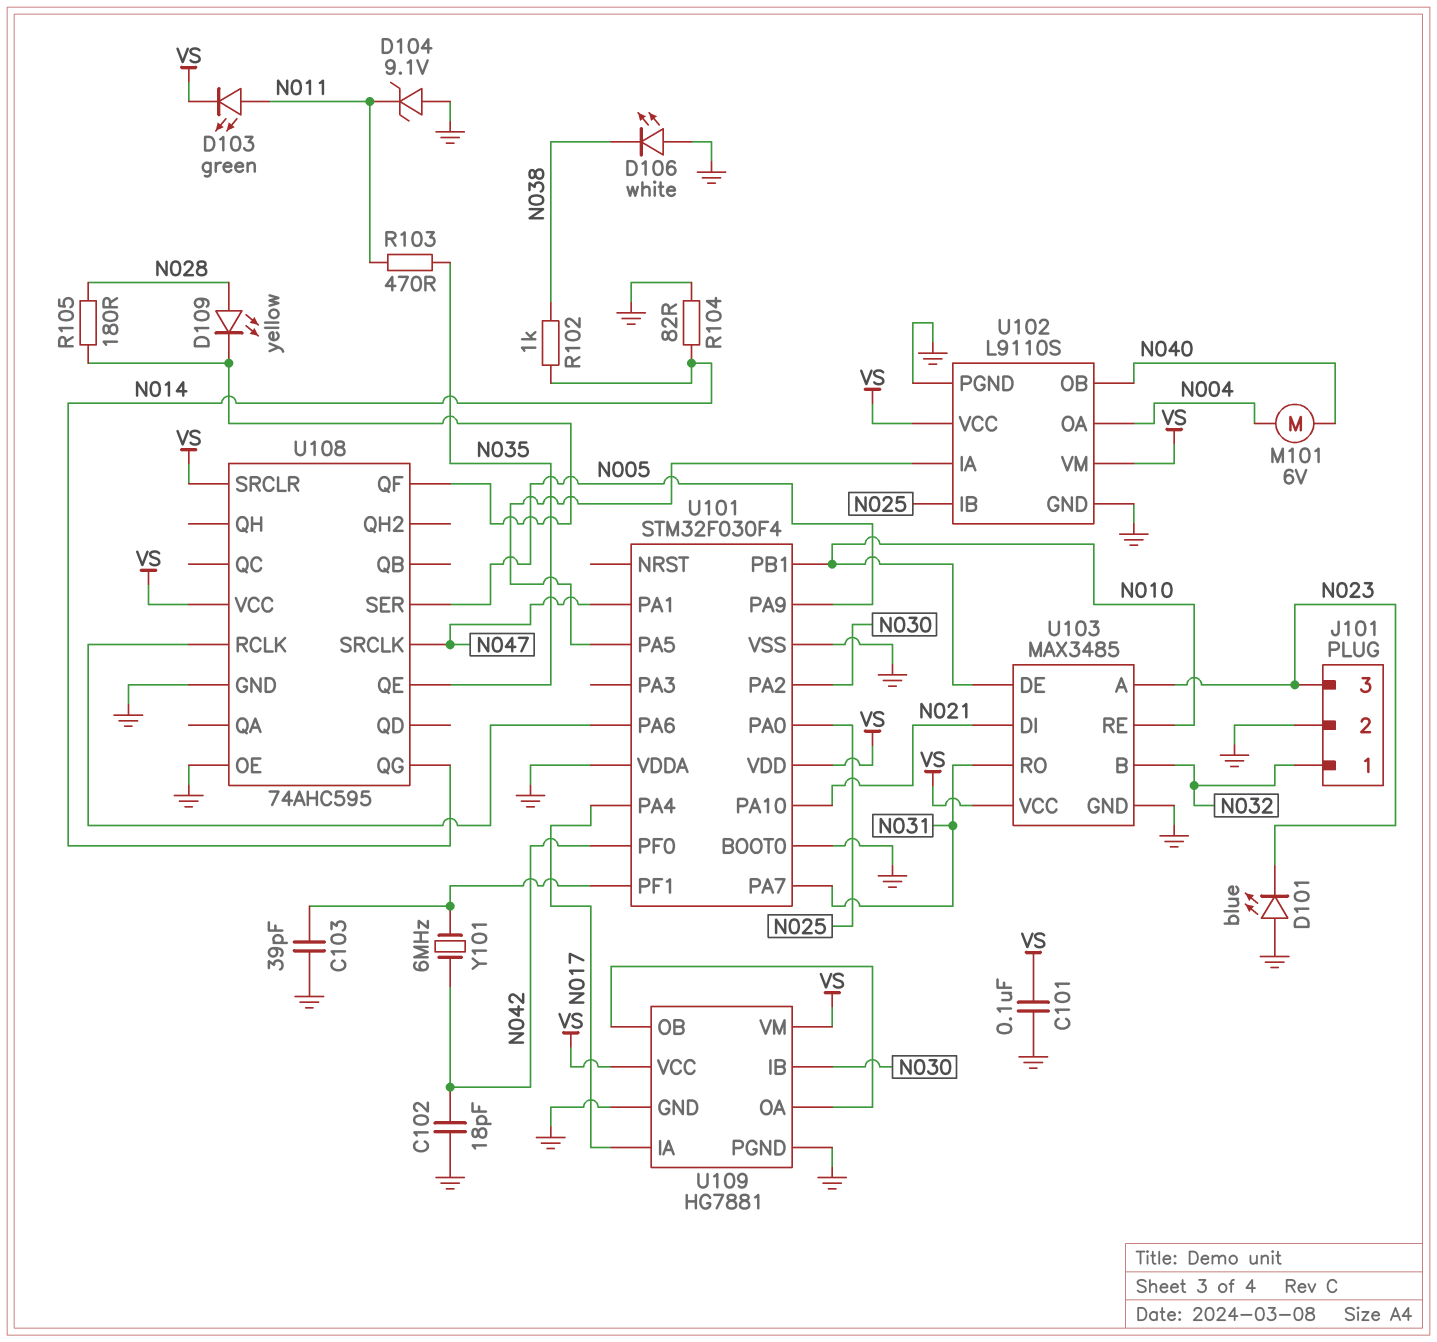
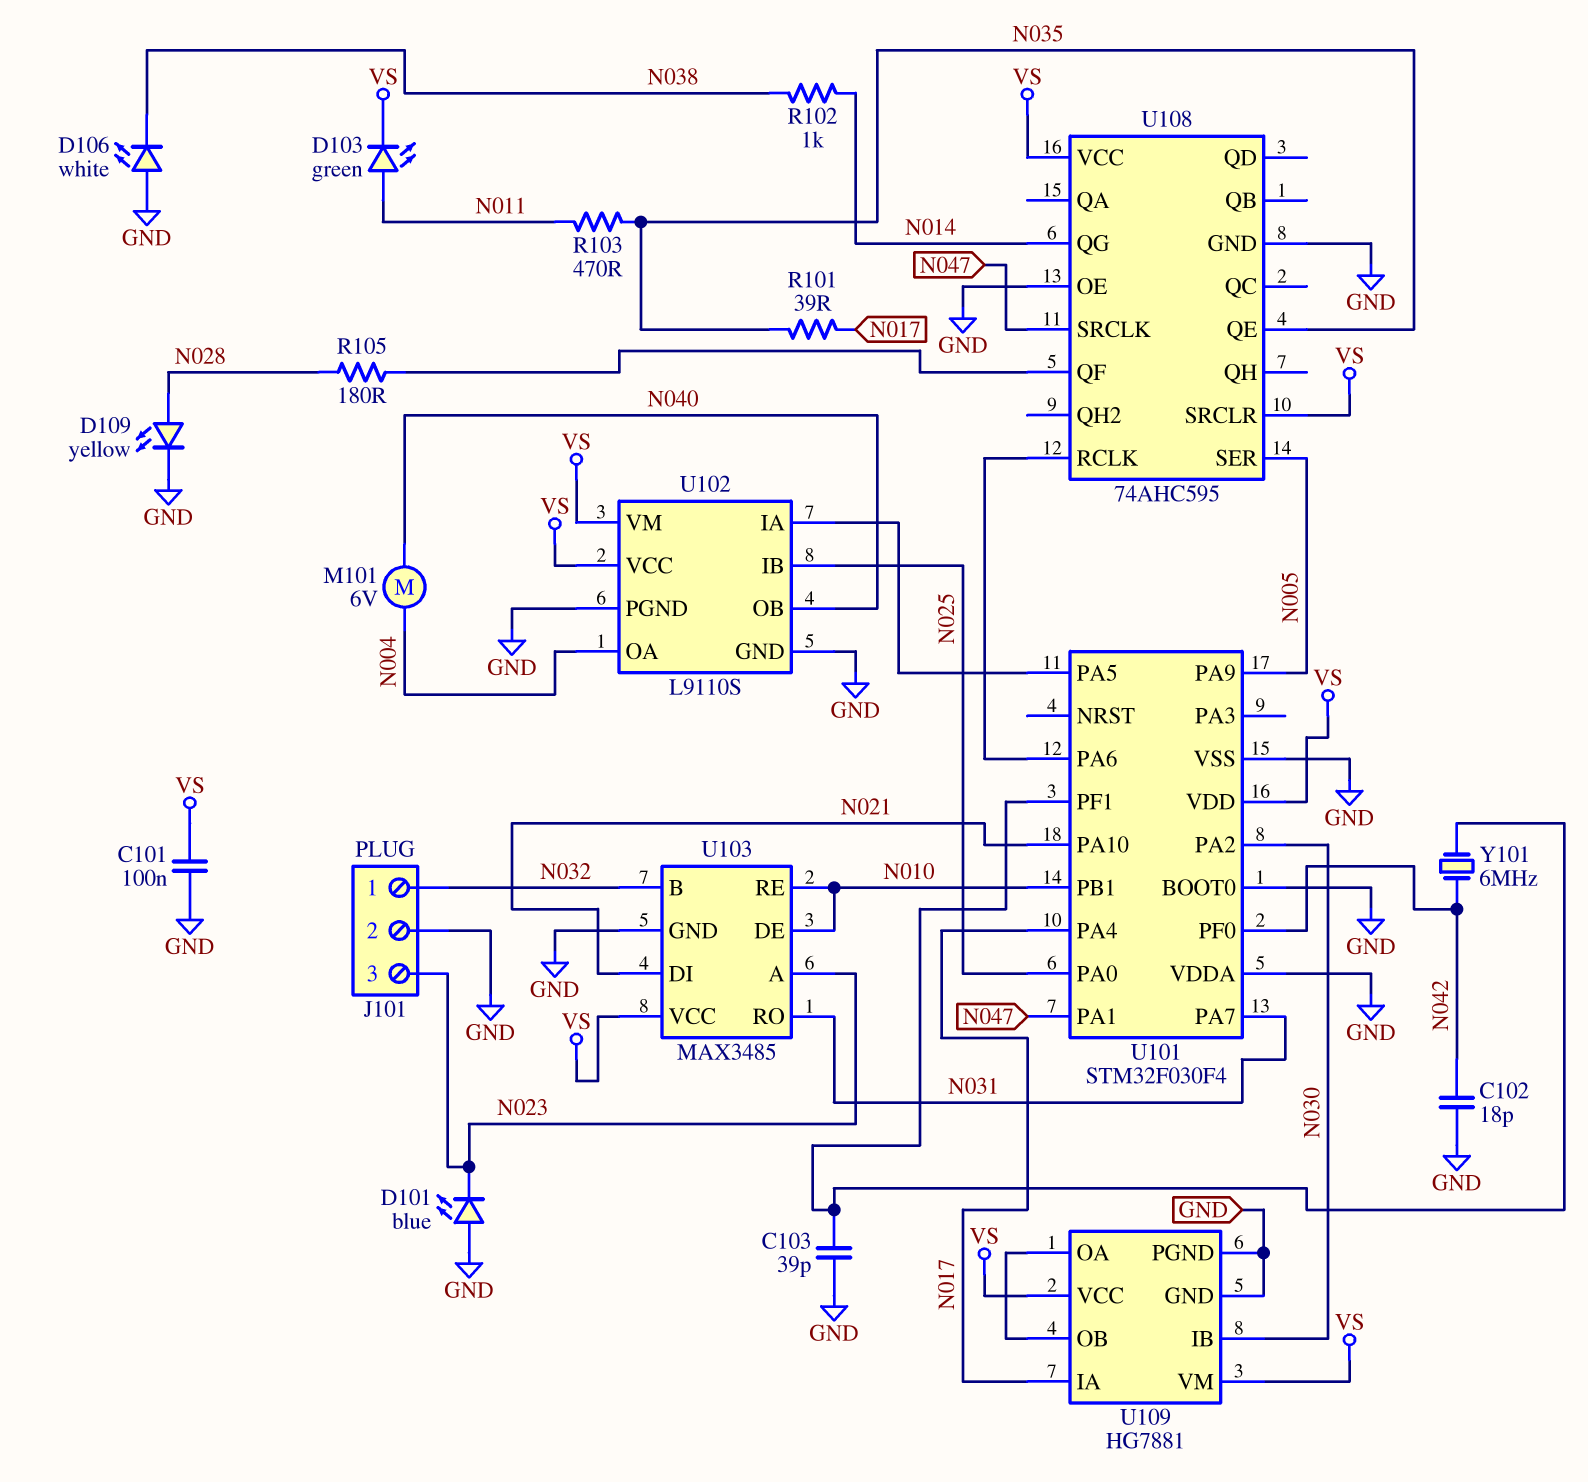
D104: zener 9.1V (A GND, K N011) -> none
D109: LED yellow (A N028, K U108/QF) -> LED yellow (A N028, K GND)
R101: none -> 39 (N017, N035)
R104: 82 (GND, N014) -> none

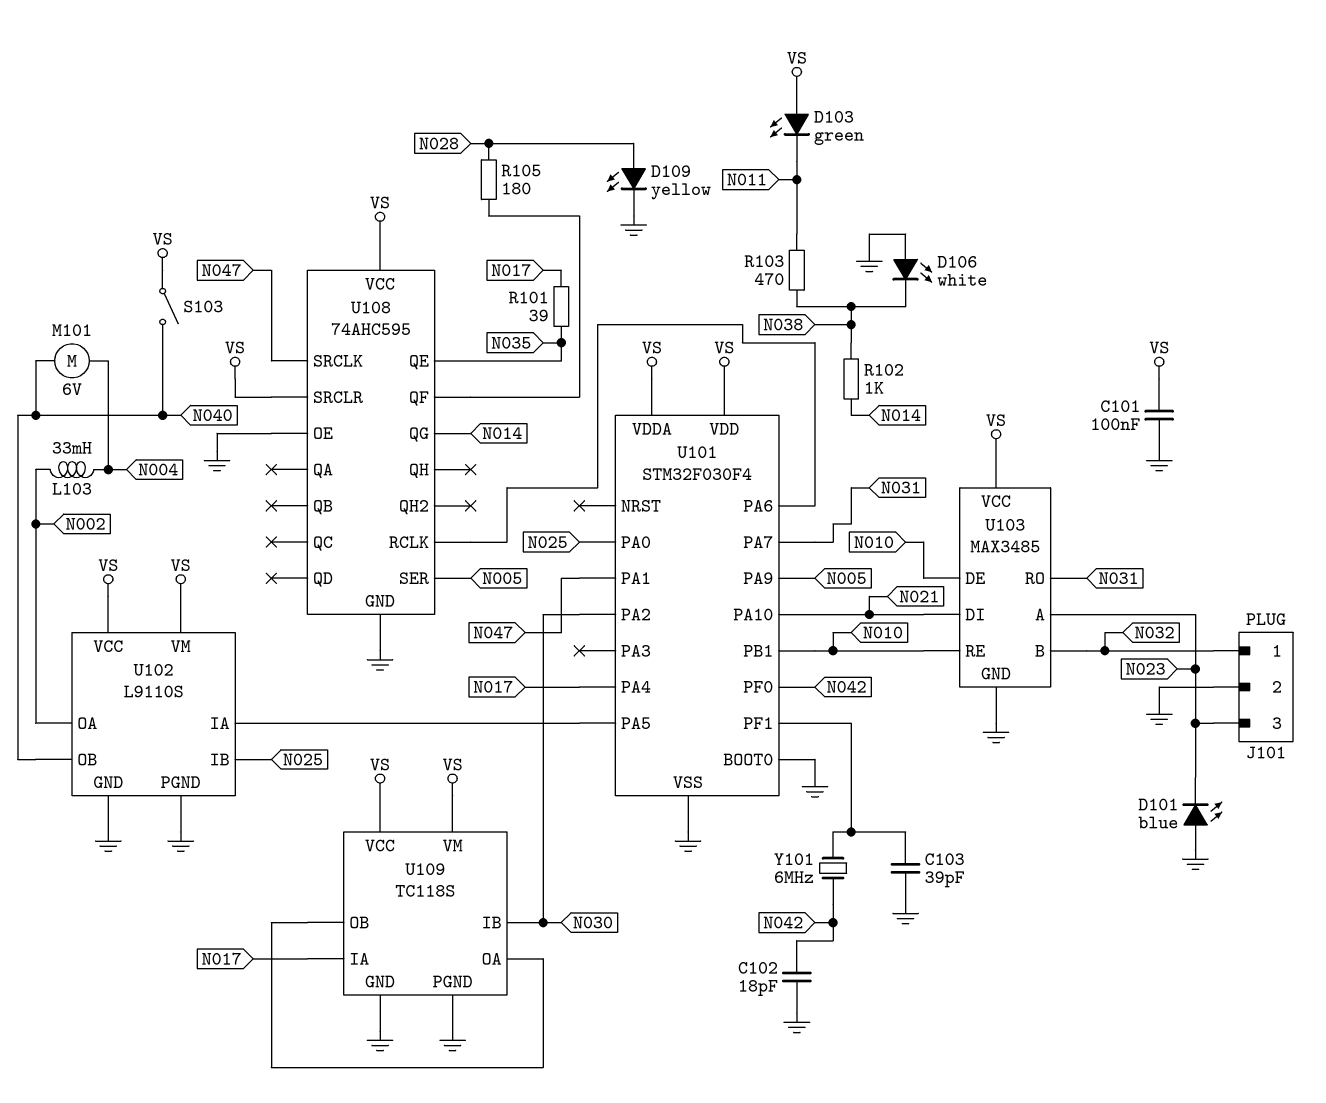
D103: LED green (A N011, K VS) -> LED green (A VS, K N011)
L103: none -> 33mH (N002, N004)
R103: 470 (N011, N035) -> 470 (N011, N038)
S103: none -> switch (N040, VS)
U101 pin VDDA: GND -> VS
U102 pin OA: N004 -> N002
U109: HG7881 -> TC118S

